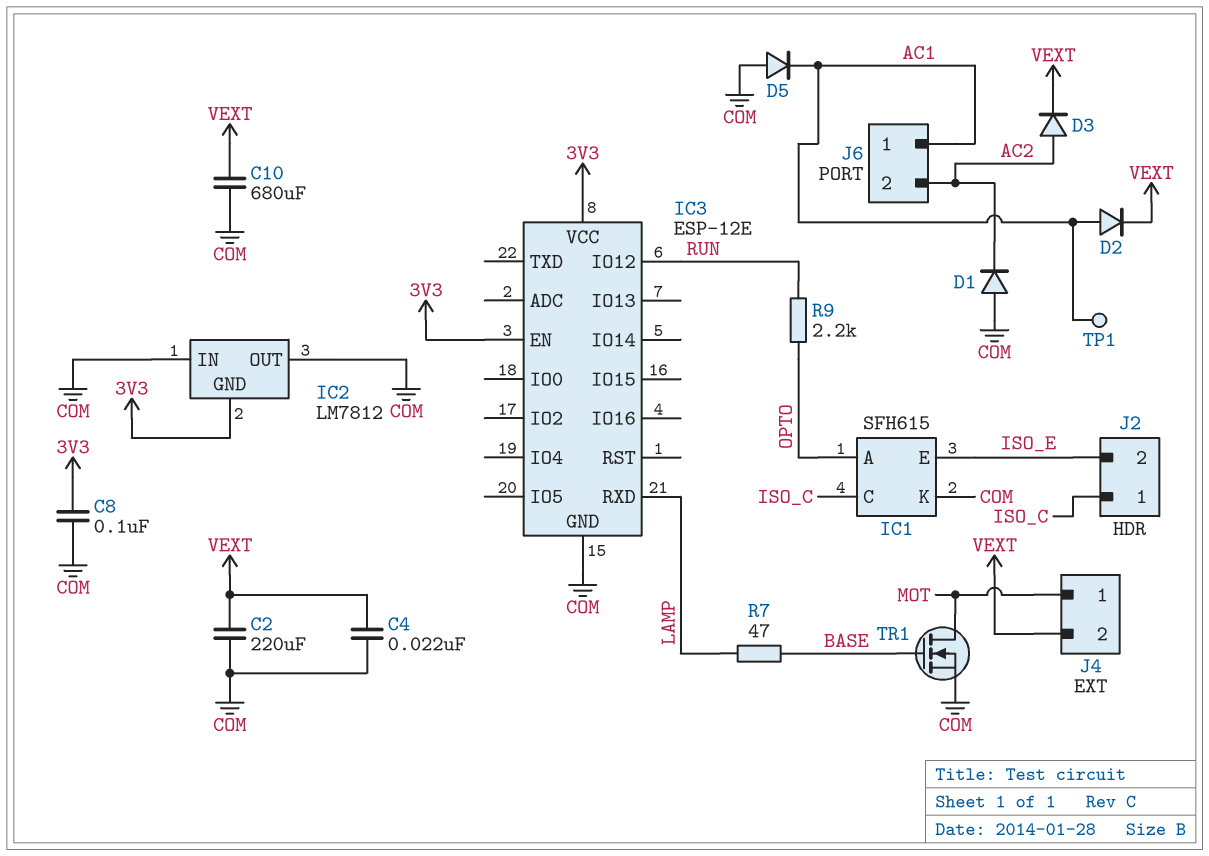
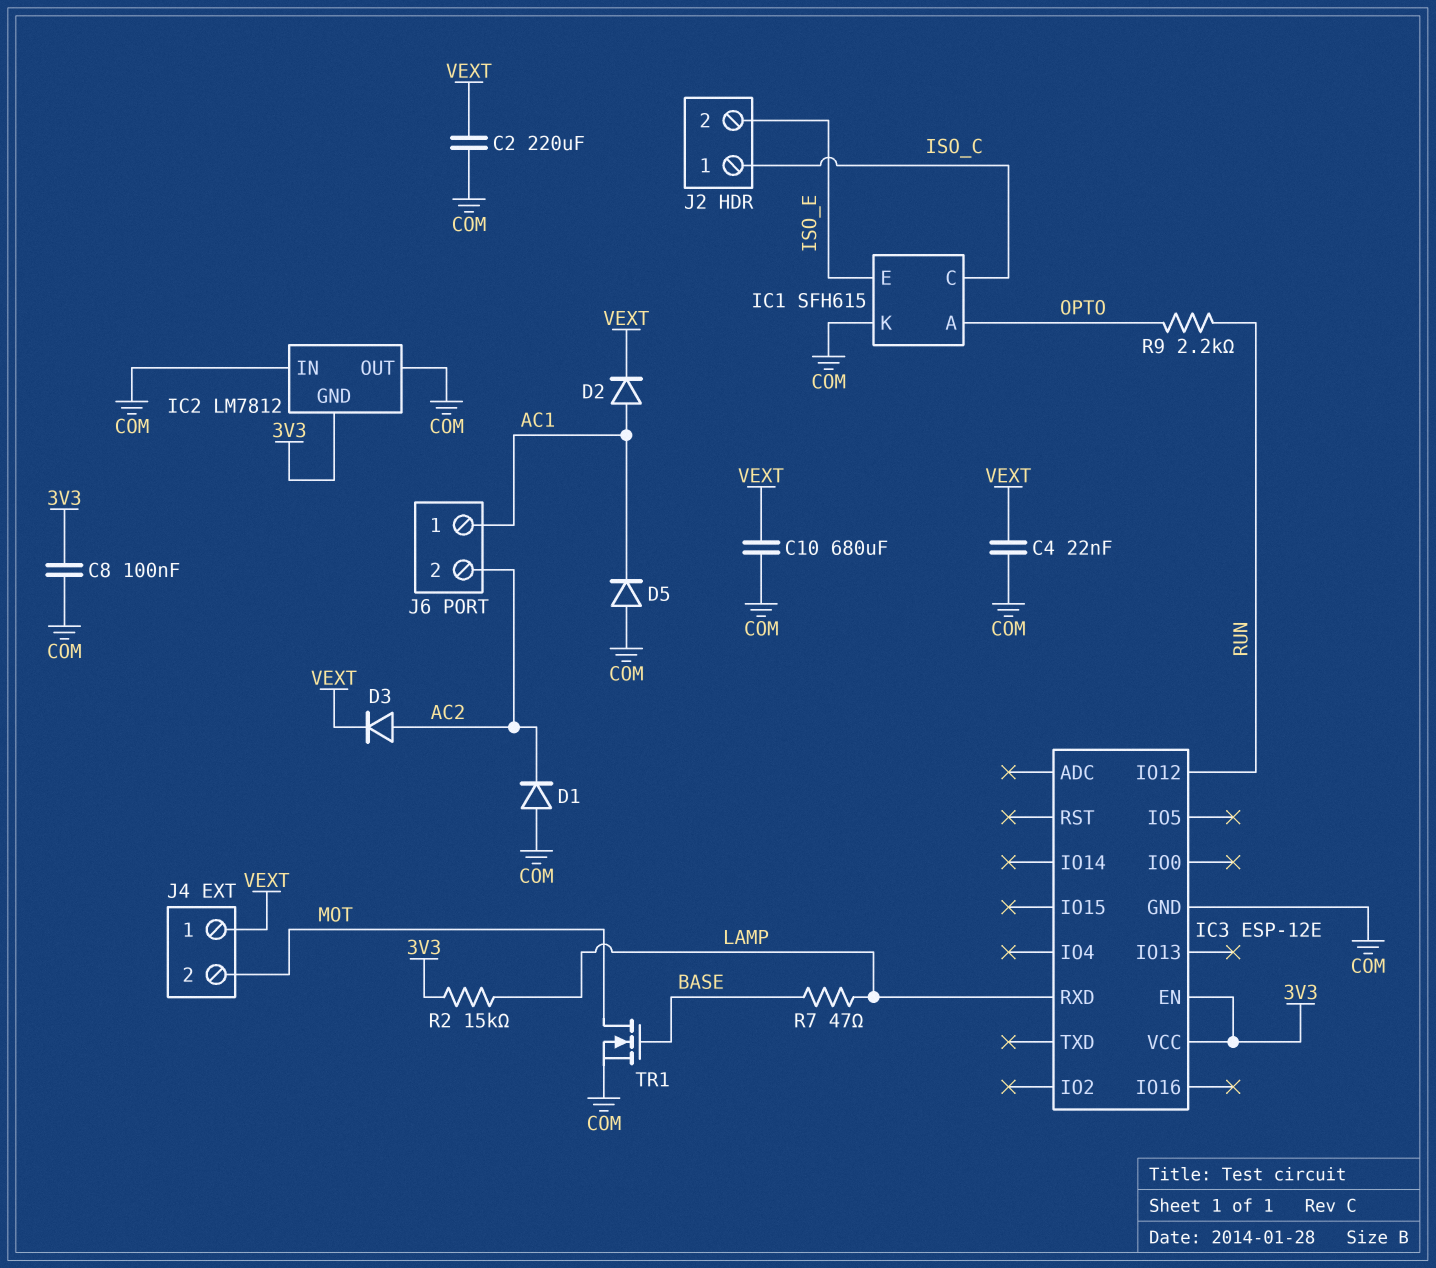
J4 pin 1: MOT -> VEXT
J4 pin 2: VEXT -> MOT
R2: none -> 15k (3V3, LAMP)
TP1: test point (AC1) -> none

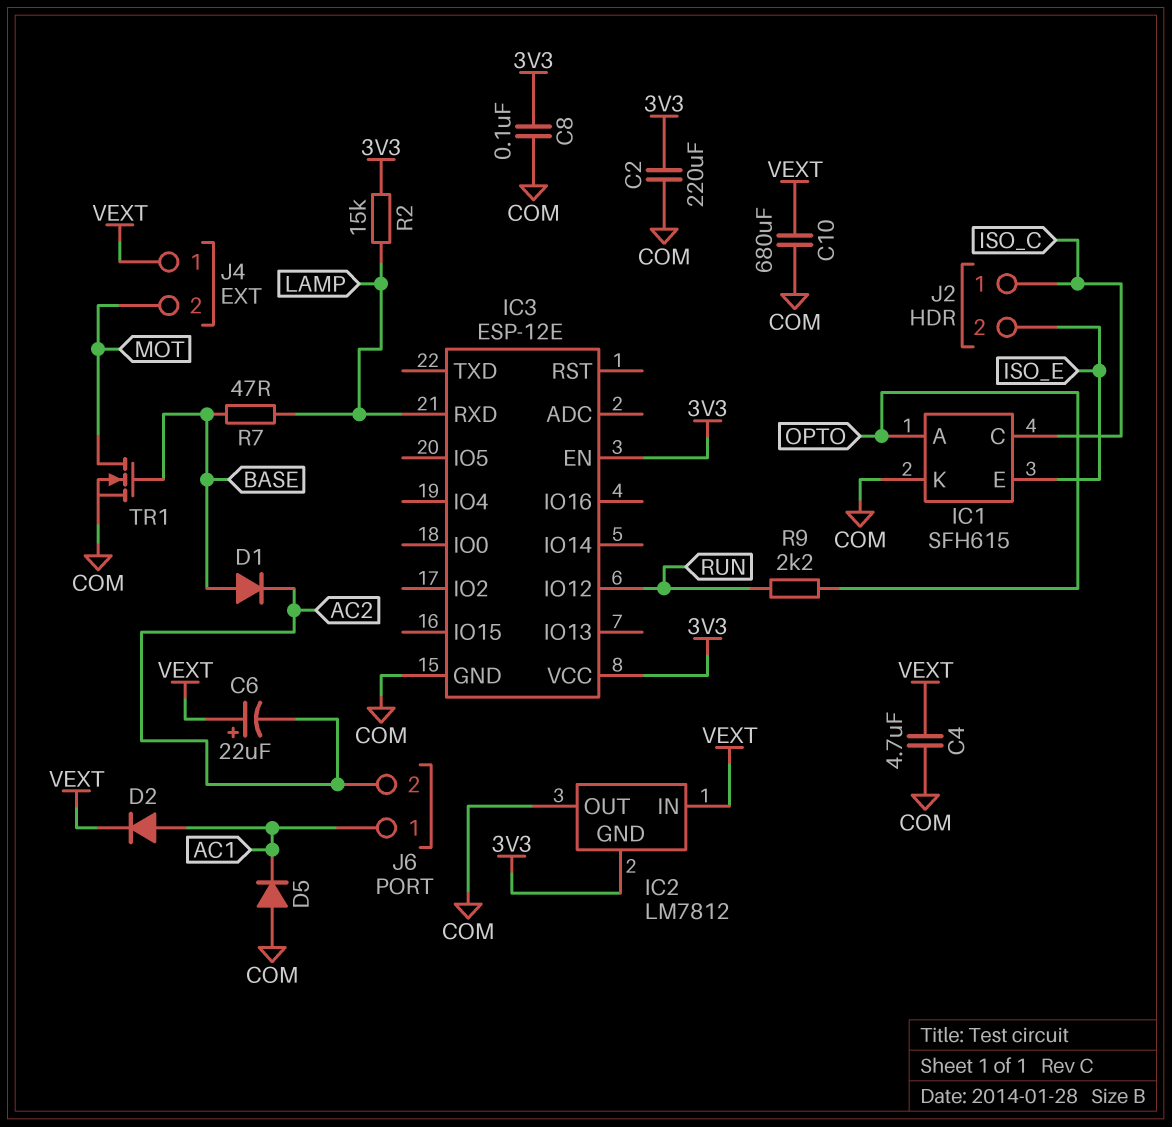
C2: 220uF (COM, VEXT) -> 220uF (3V3, COM)
C4: 22nF (COM, VEXT) -> 4.7uF (COM, VEXT)
C6: none -> 22uF (plus VEXT, minus AC2)
D1: diode (A COM, K AC2) -> diode (A BASE, K AC2)
D3: diode (A AC2, K VEXT) -> none
IC2 pin IN: COM -> VEXT

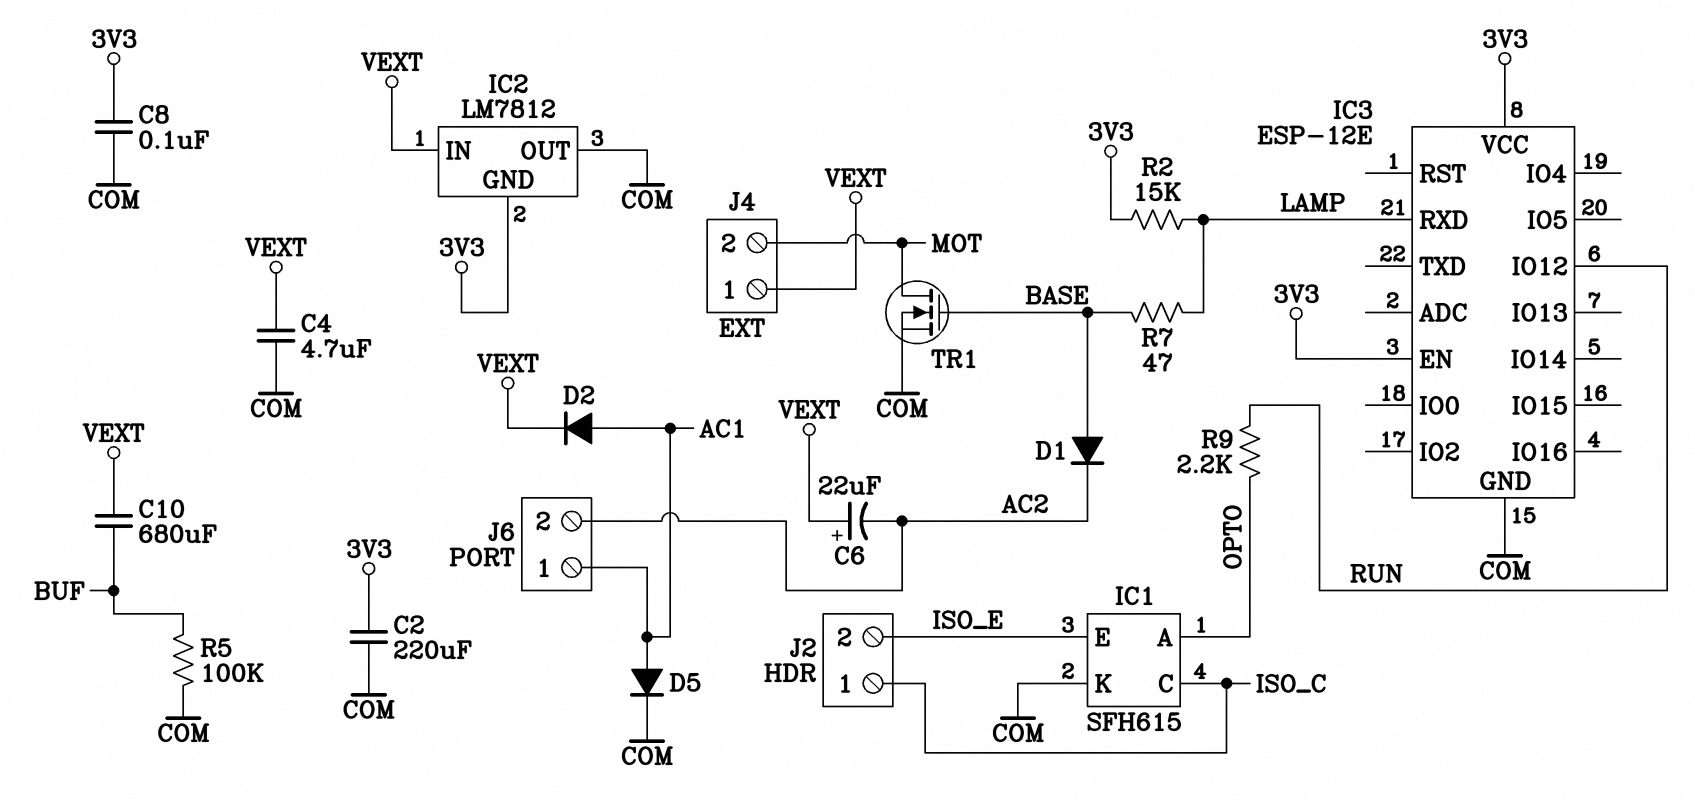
C10: 680uF (COM, VEXT) -> 680uF (BUF, VEXT)
D5: diode (A COM, K AC1) -> diode (A AC1, K COM)
R5: none -> 100k (BUF, COM)

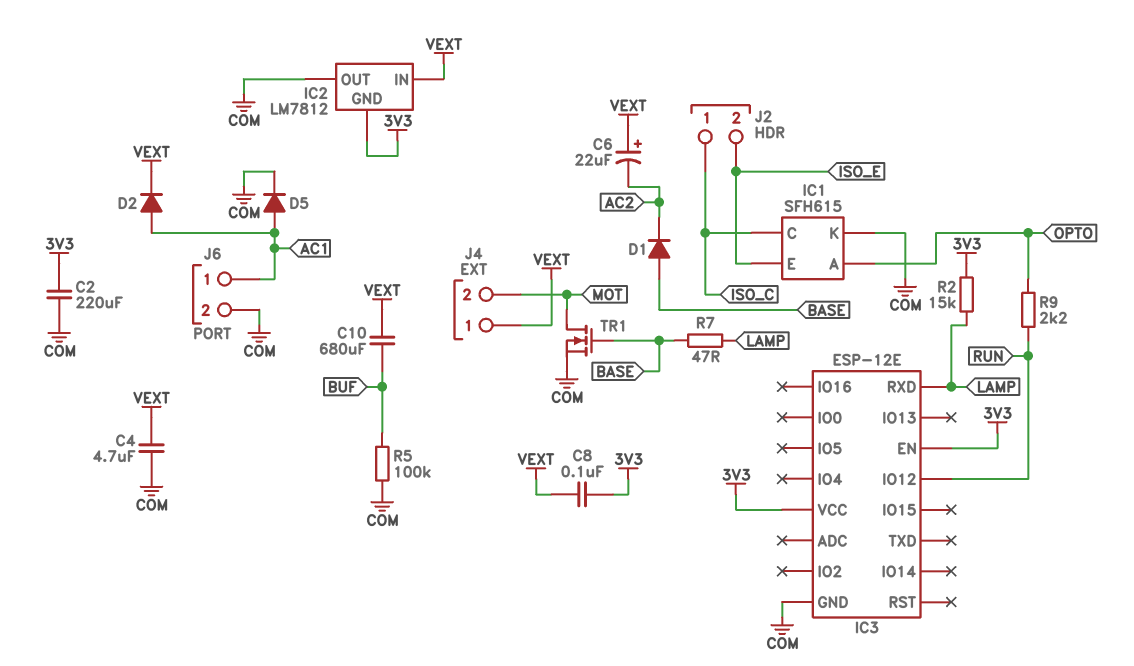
C8: 100nF (3V3, COM) -> 100nF (3V3, VEXT)
J6 pin 2: AC2 -> COM

